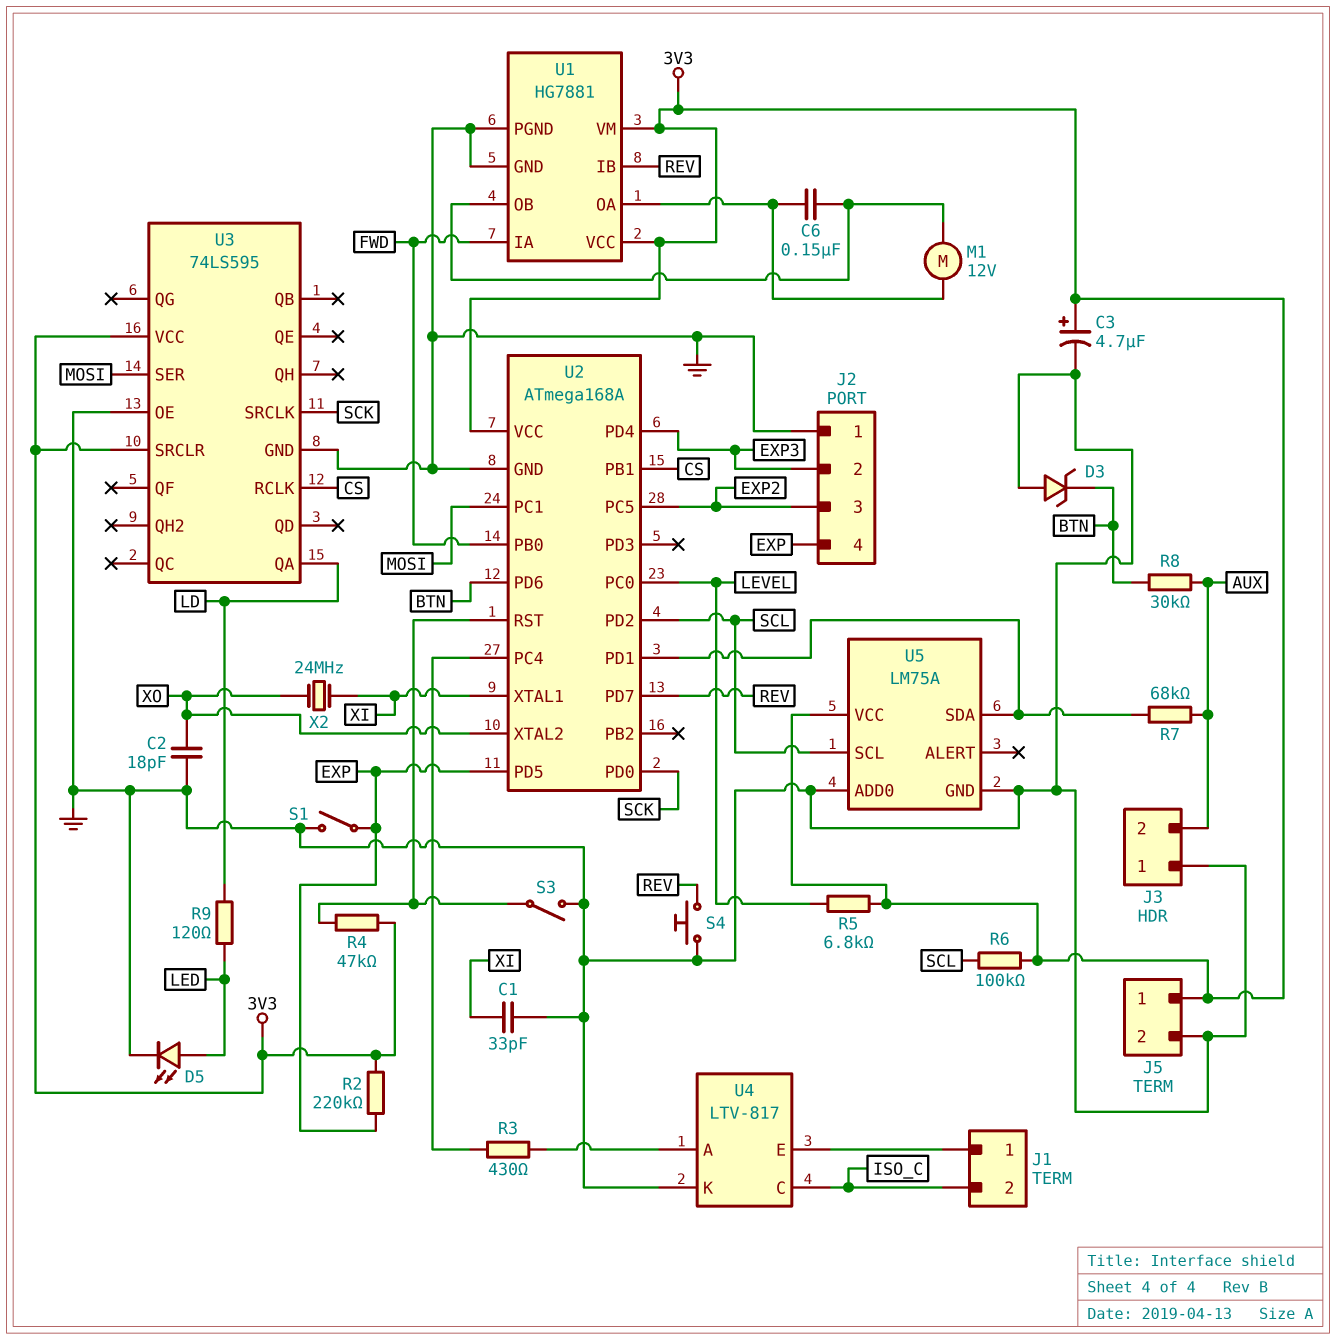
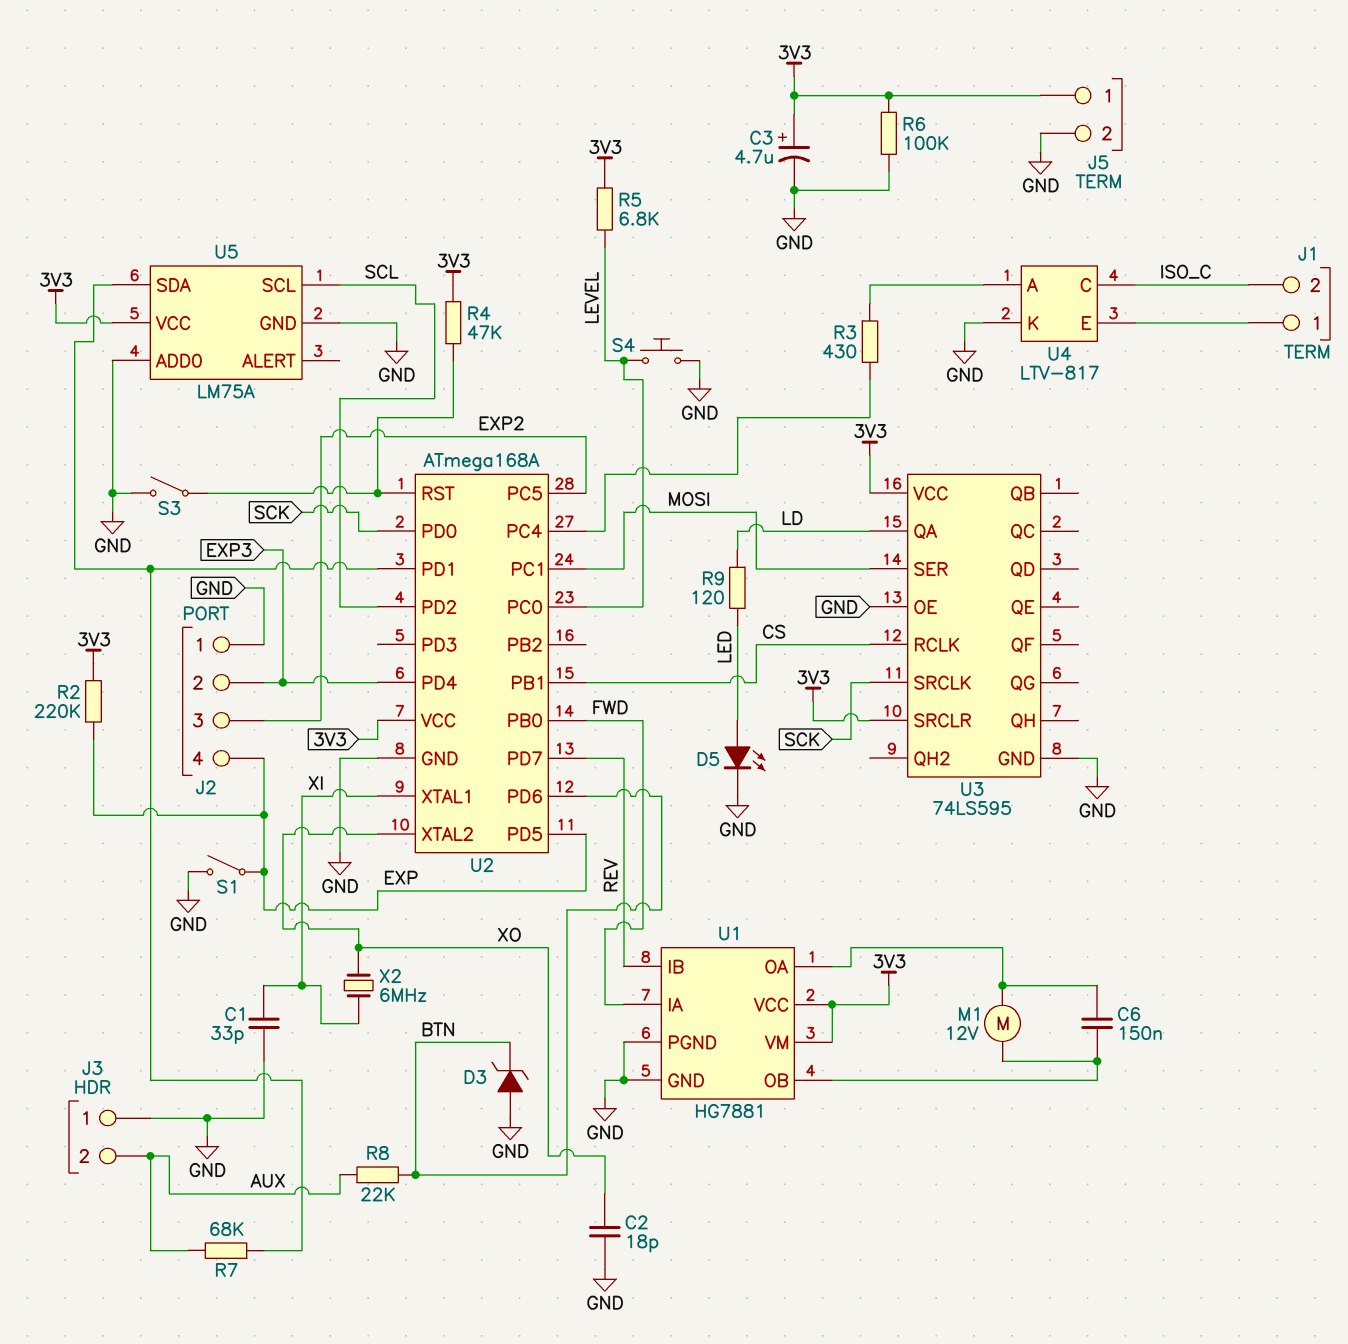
R6: 100k (3V3, SCL) -> 100k (3V3, GND)
R8: 30k (AUX, BTN) -> 22k (AUX, BTN)
S4: button (GND, REV) -> button (GND, LEVEL)
X2: 24MHz (XI, XO) -> 6MHz (XI, XO)

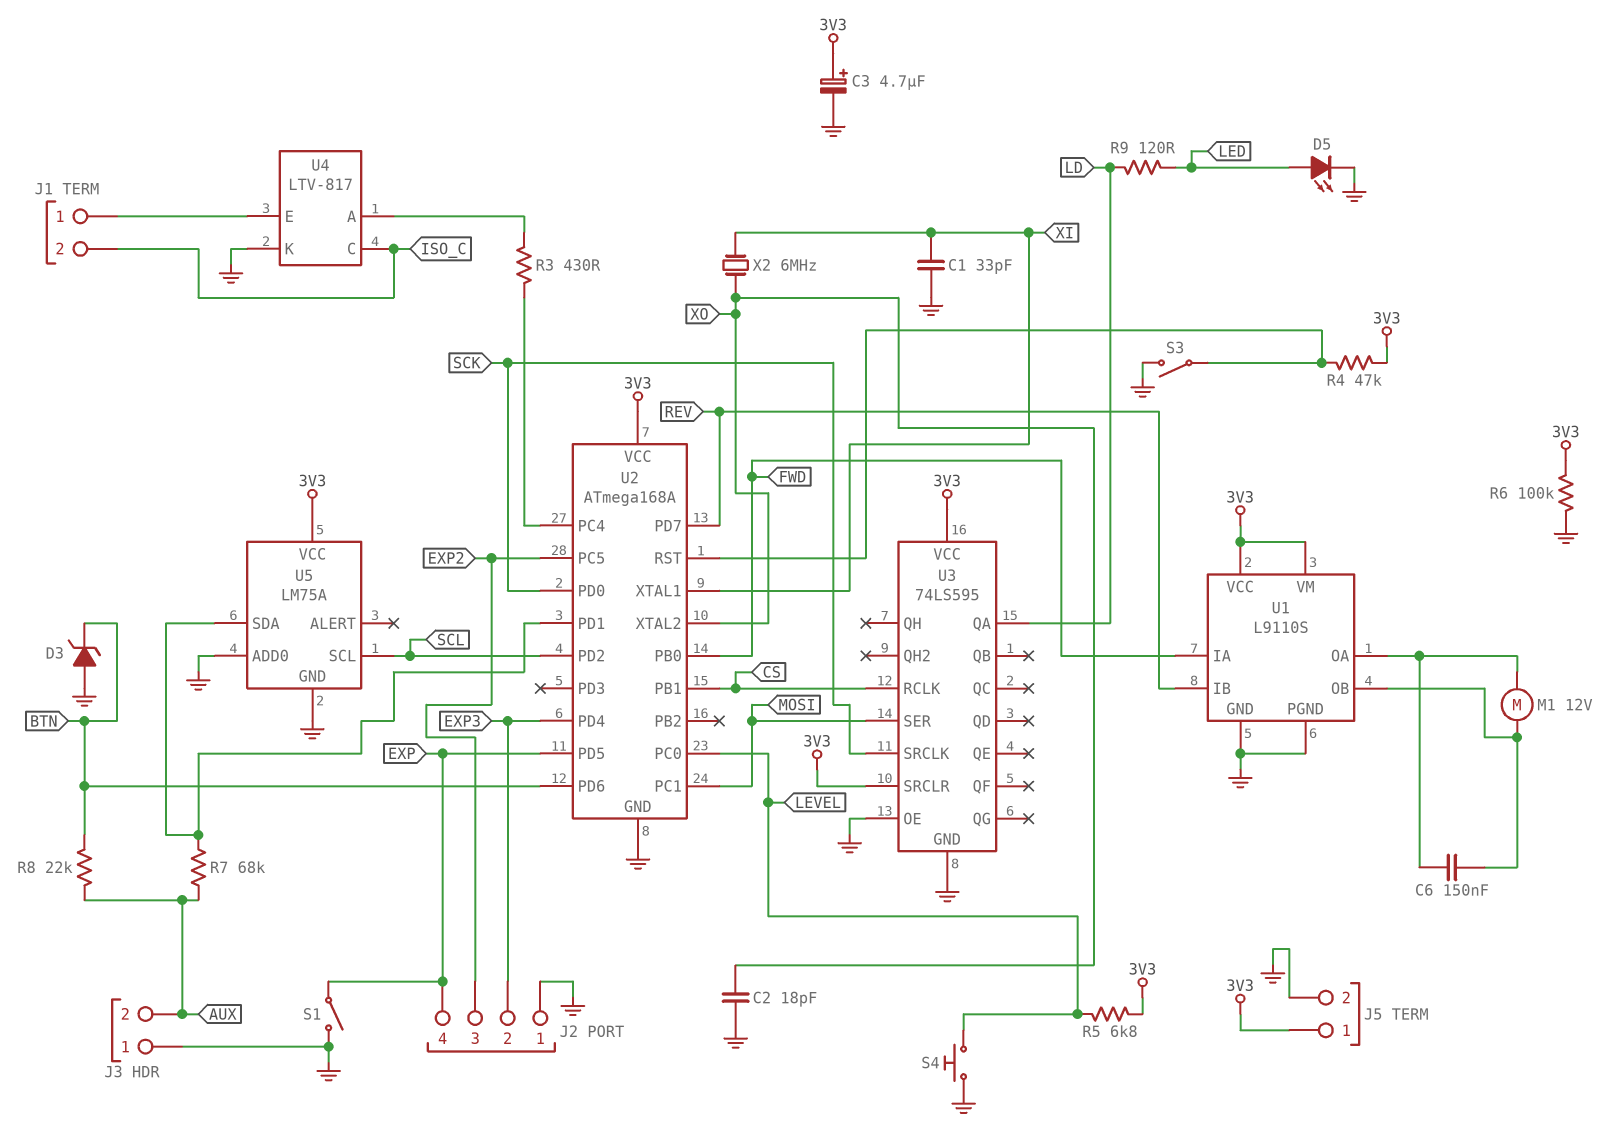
R2: 220k (3V3, EXP) -> none
U1: HG7881 -> L9110S

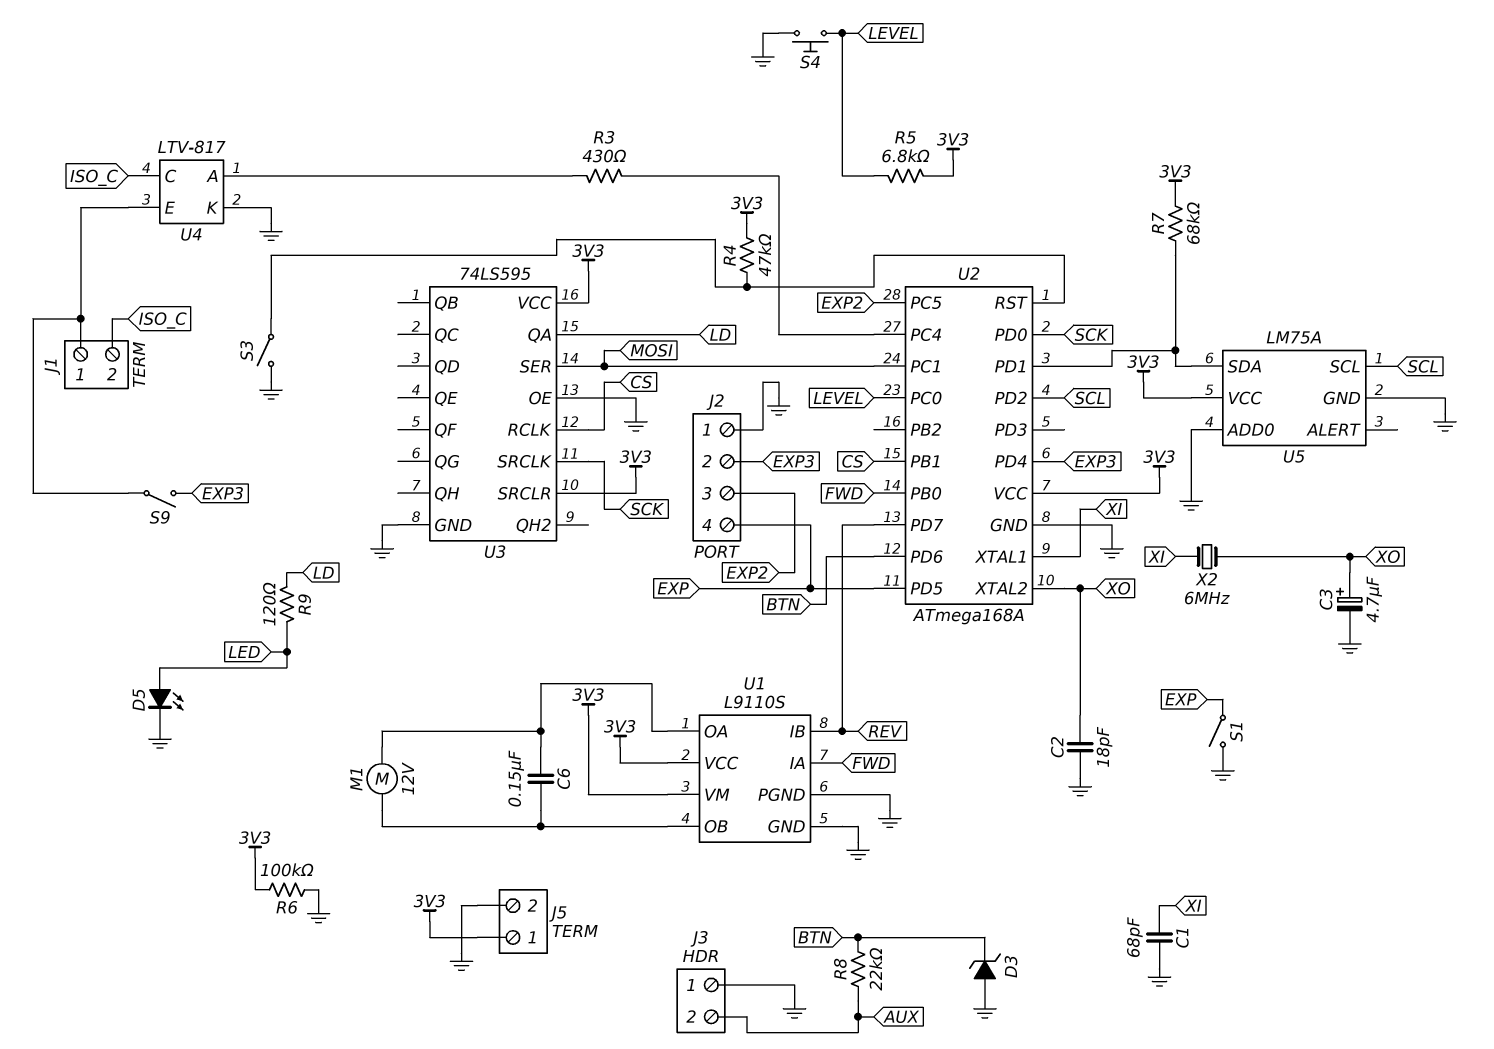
C1: 33pF (GND, XI) -> 68pF (GND, XI)
C3: 4.7uF (plus 3V3, minus GND) -> 4.7uF (plus XO, minus GND)
R7: 68k (AUX, U2/PD1) -> 68k (3V3, U2/PD1)
S9: none -> switch (EXP3, J1/1)

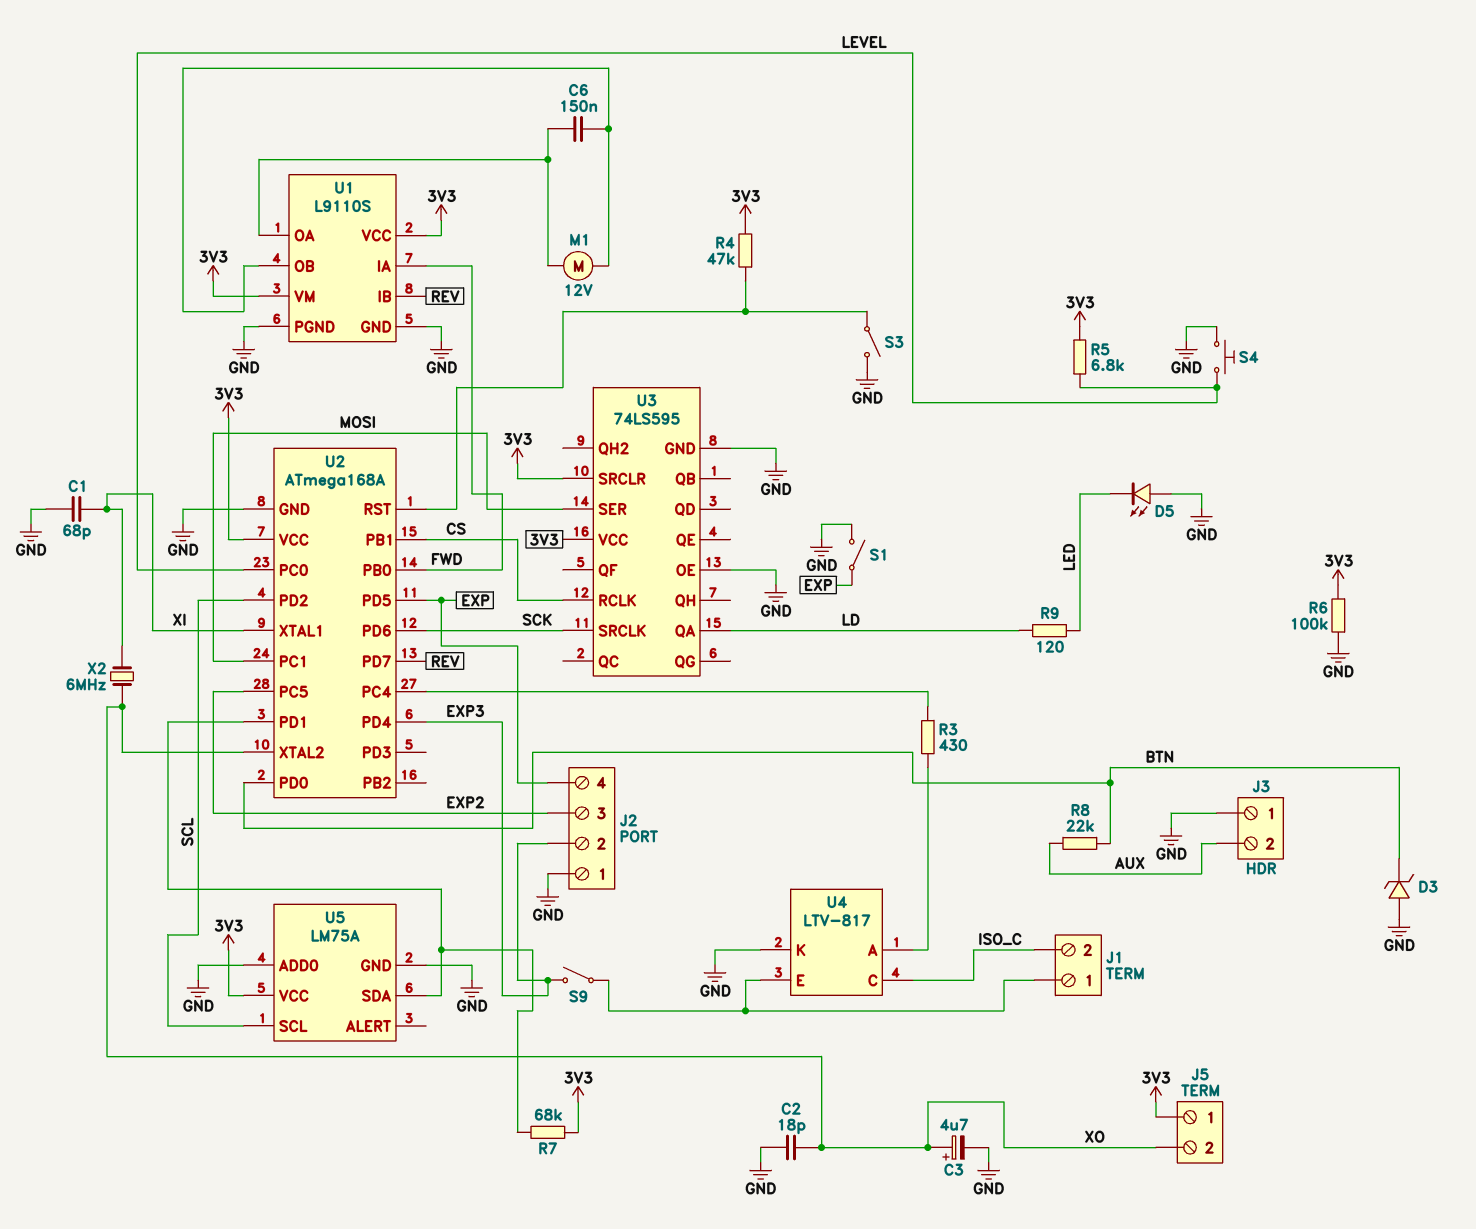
D5: LED (A LED, K GND) -> LED (A GND, K LED)
J5 pin 2: GND -> XO
U2 pin PD0: SCK -> BTN
U2 pin PD6: BTN -> SCK

